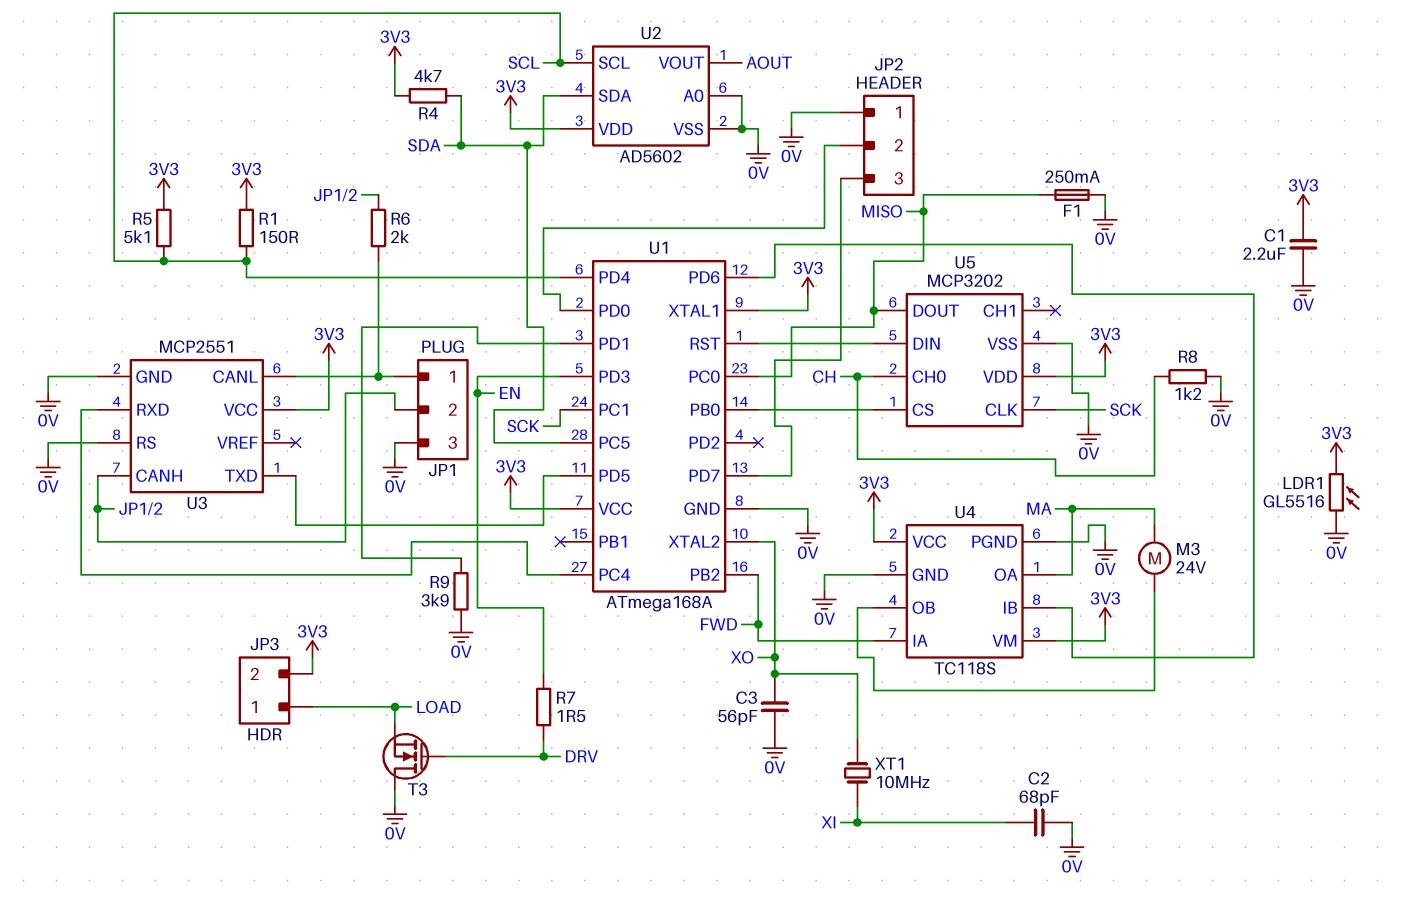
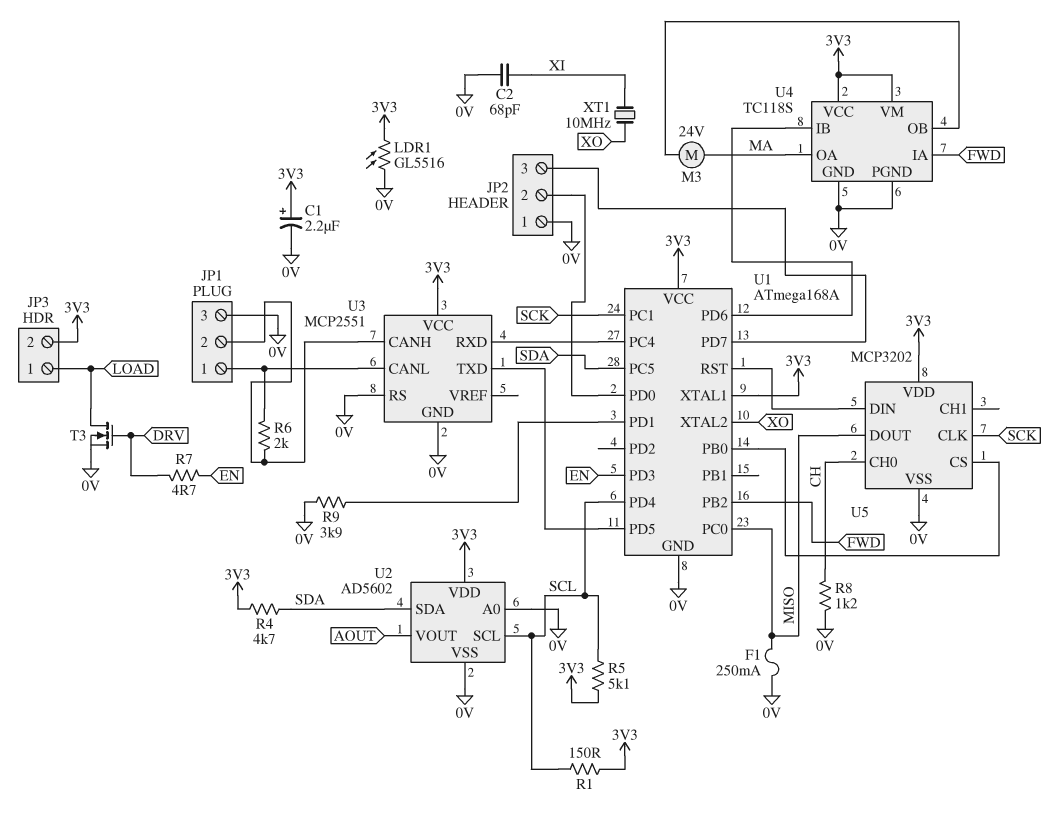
C1: 2.2uF (0V, 3V3) -> 2.2uF (plus 3V3, minus 0V)
C3: 56pF (0V, XO) -> none
R7: 1.5 (DRV, EN) -> 4.7 (DRV, EN)
T3: NMOS (G DRV, D 0V, S LOAD) -> NMOS (G DRV, D LOAD, S 0V)

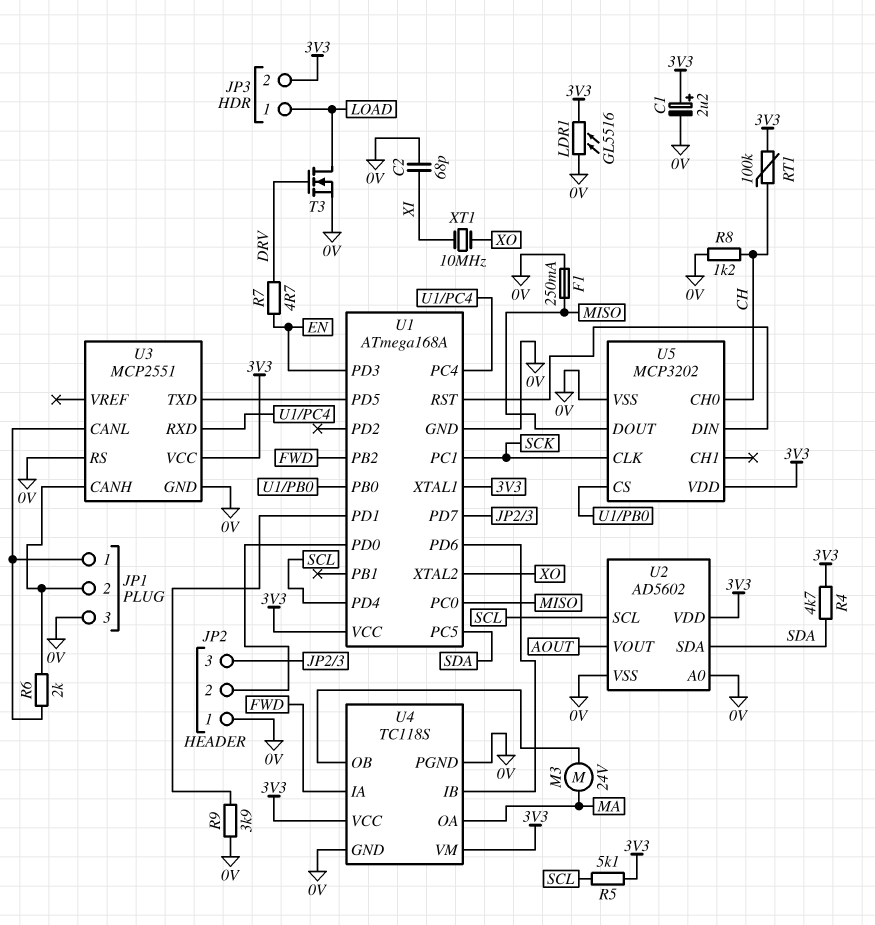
R1: 150 (3V3, SCL) -> none
RT1: none -> 100k (3V3, CH)

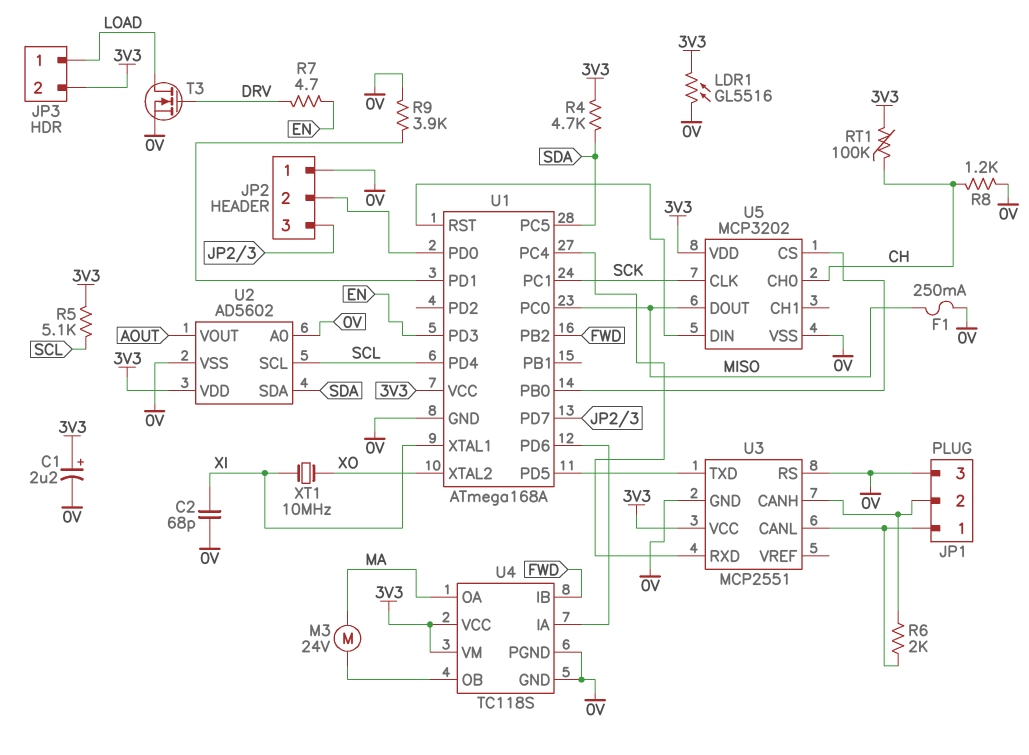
U1 pin XTAL1: 3V3 -> XI
U4 pin IA: FWD -> U1/PD6
U4 pin IB: U1/PD6 -> FWD

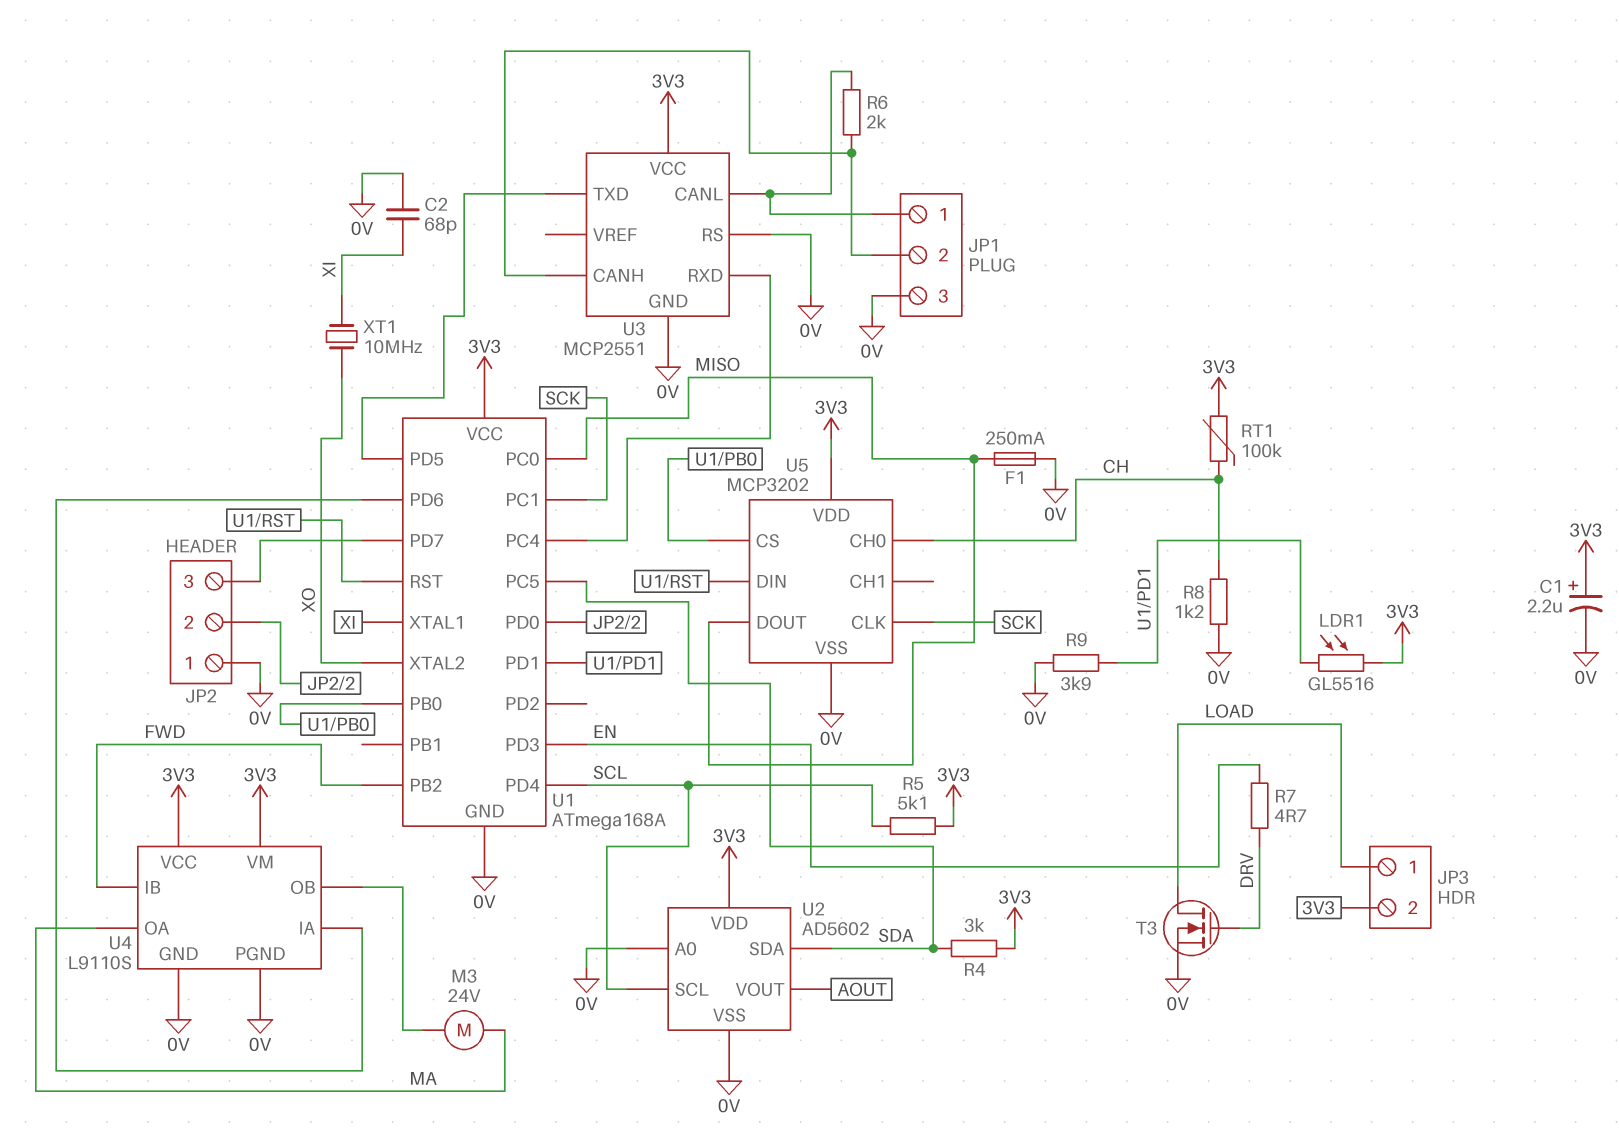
LDR1: GL5516 (0V, 3V3) -> GL5516 (3V3, U1/PD1)
R4: 4.7k (3V3, SDA) -> 3k (3V3, SDA)
U4: TC118S -> L9110S

